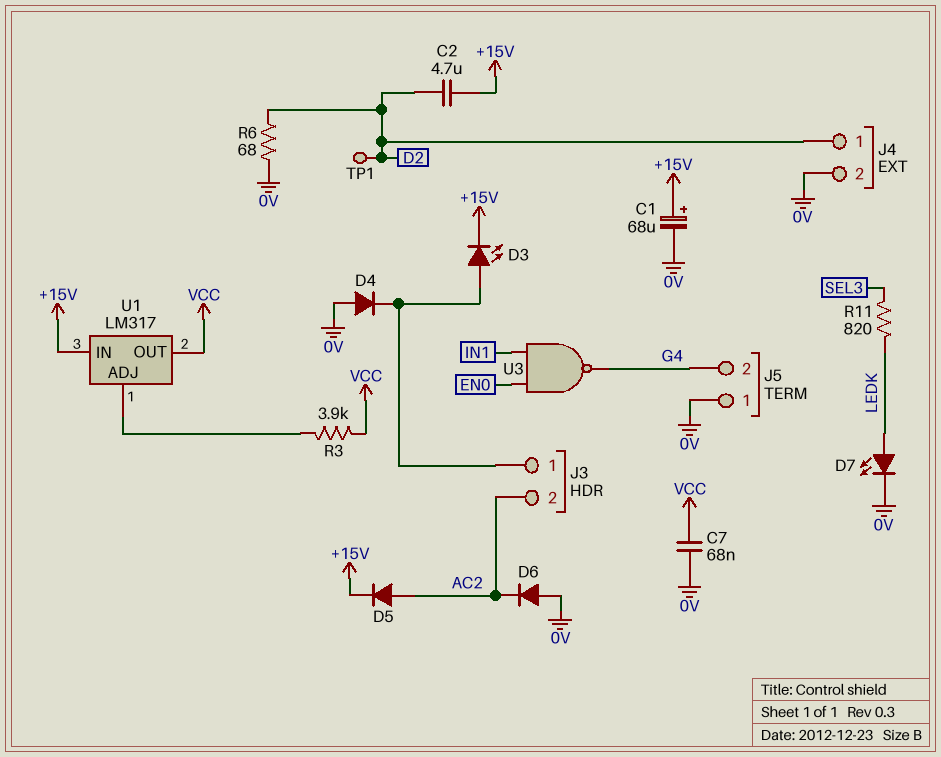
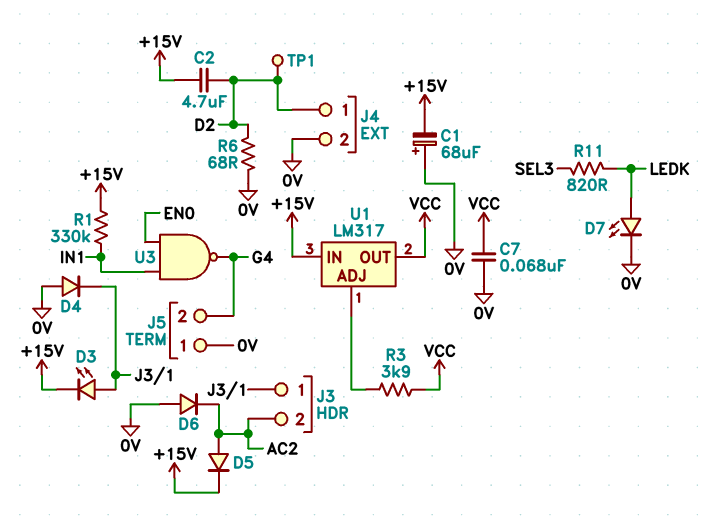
C1: 68uF (plus +15V, minus 0V) -> 68uF (plus 0V, minus +15V)
R1: none -> 330k (+15V, IN1)

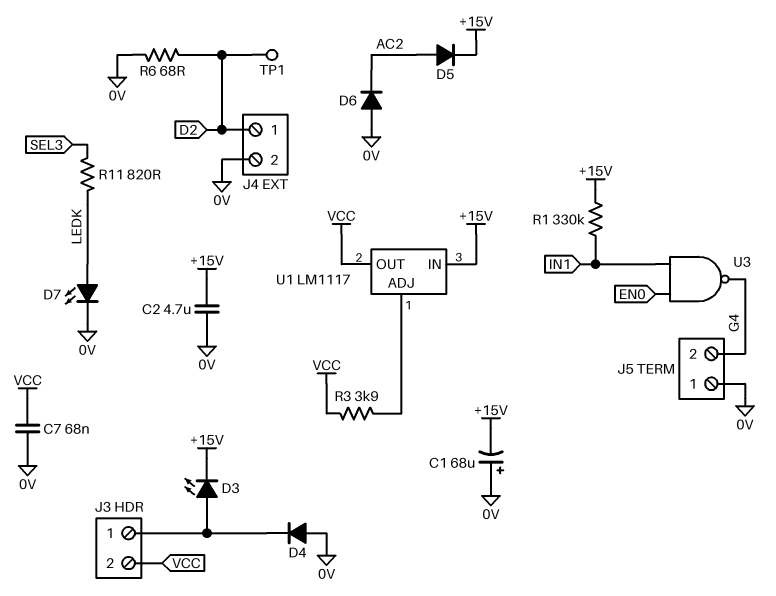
C2: 4.7uF (+15V, D2) -> 4.7uF (+15V, 0V)
J3 pin 2: AC2 -> VCC
U1: LM317 -> LM1117

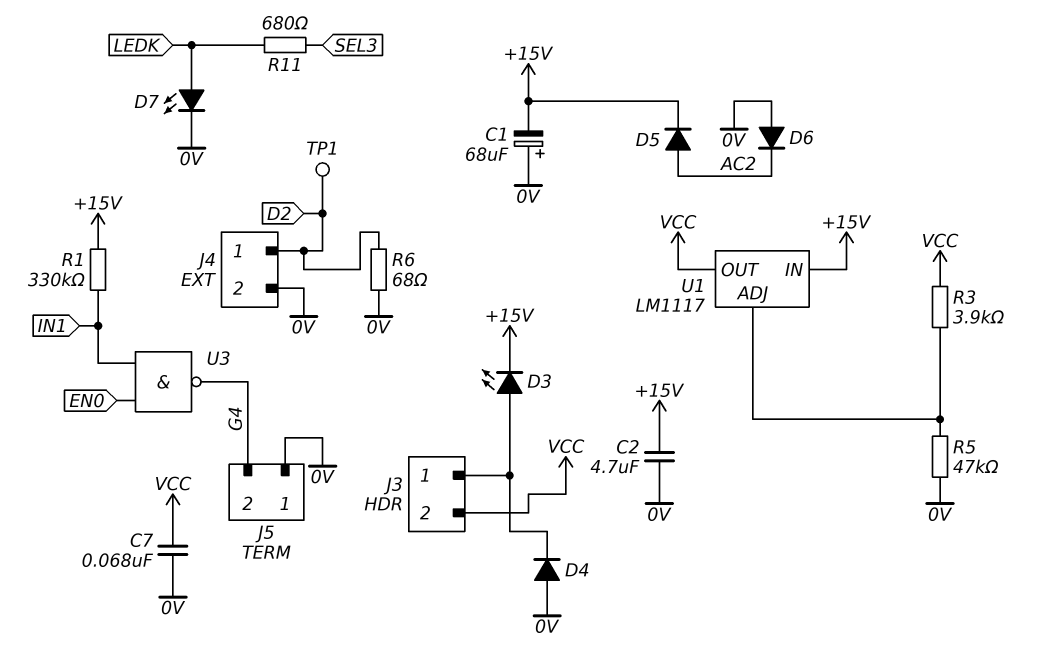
R5: none -> 47k (0V, U1/ADJ)
R11: 820 (LEDK, SEL3) -> 680 (LEDK, SEL3)

